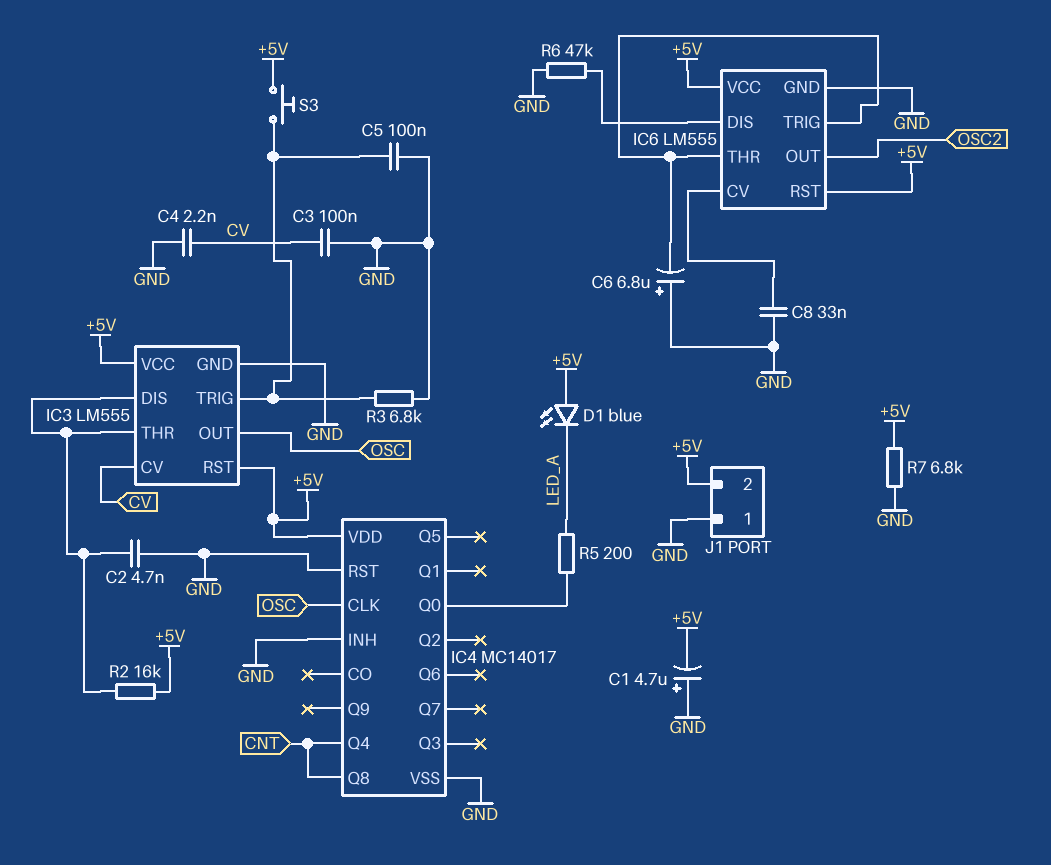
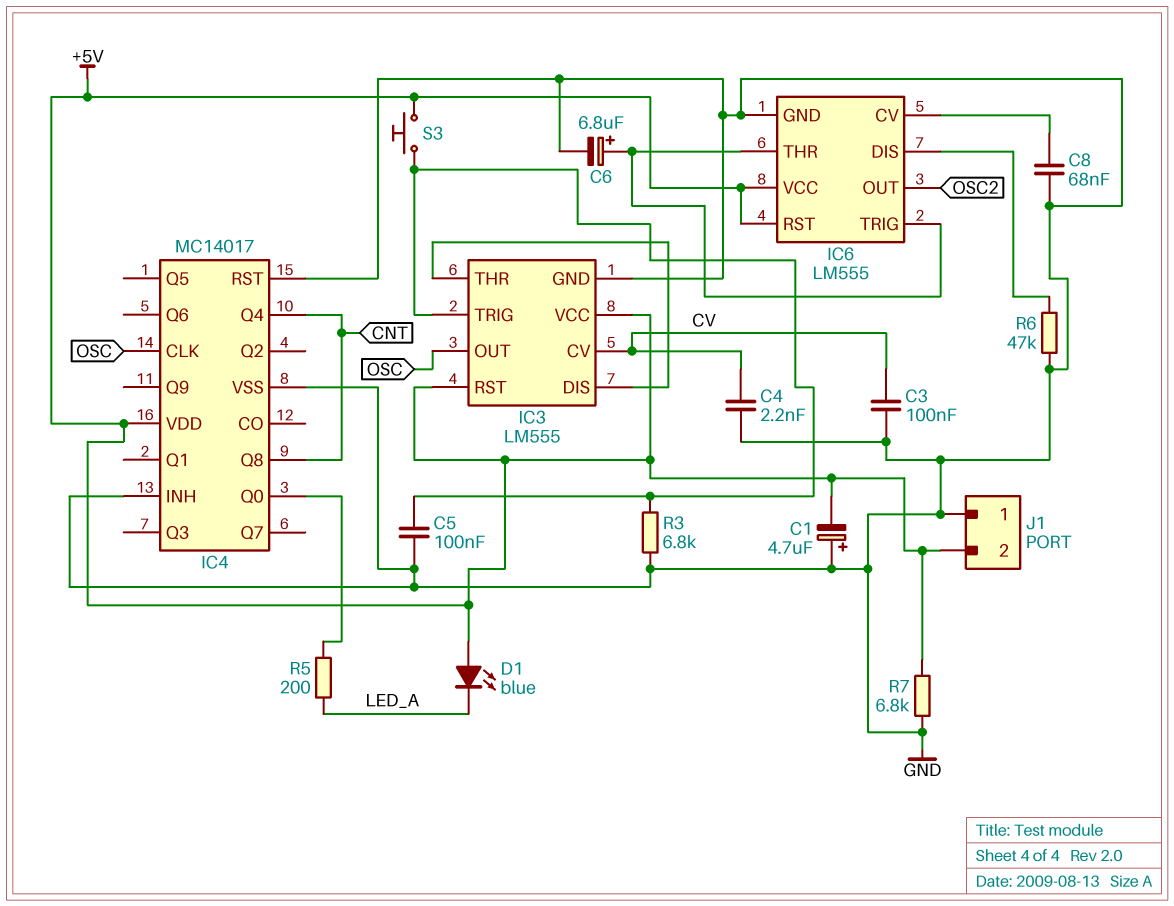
C2: 4.7nF (GND, IC3/DIS) -> none
C6: 6.8uF (plus GND, minus IC6/THR) -> 6.8uF (plus IC6/THR, minus GND)
C8: 33nF (GND, IC6/CV) -> 68nF (GND, IC6/CV)
R2: 16k (+5V, IC3/DIS) -> none

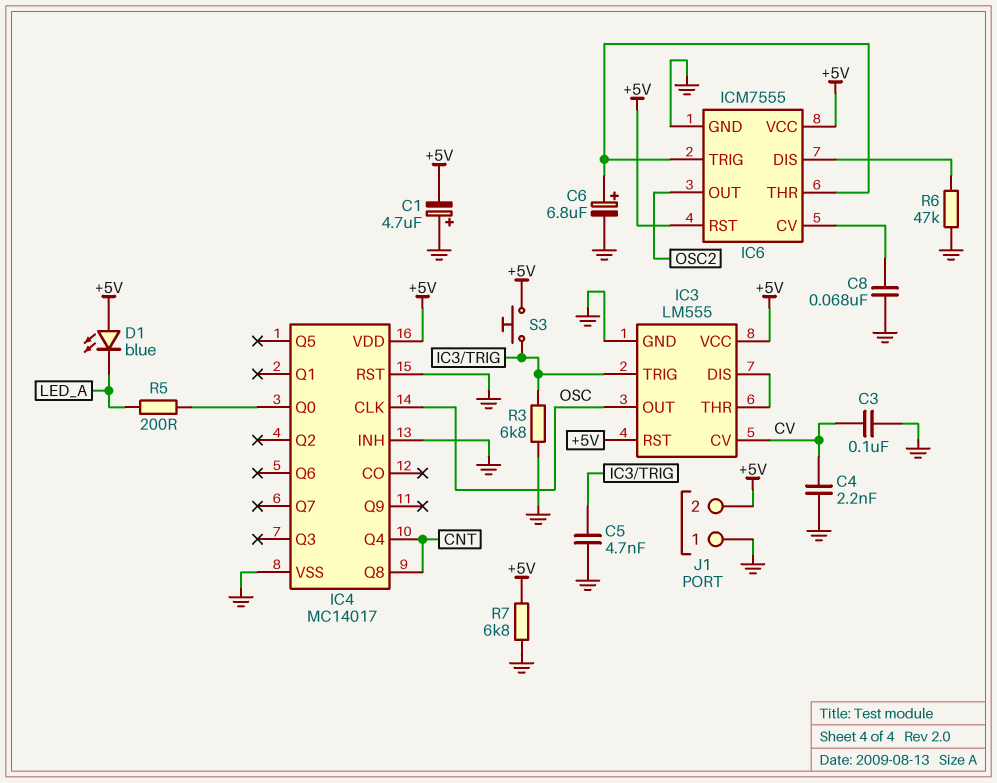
C5: 100nF (GND, IC3/TRIG) -> 4.7nF (GND, IC3/TRIG)
IC6: LM555 -> ICM7555

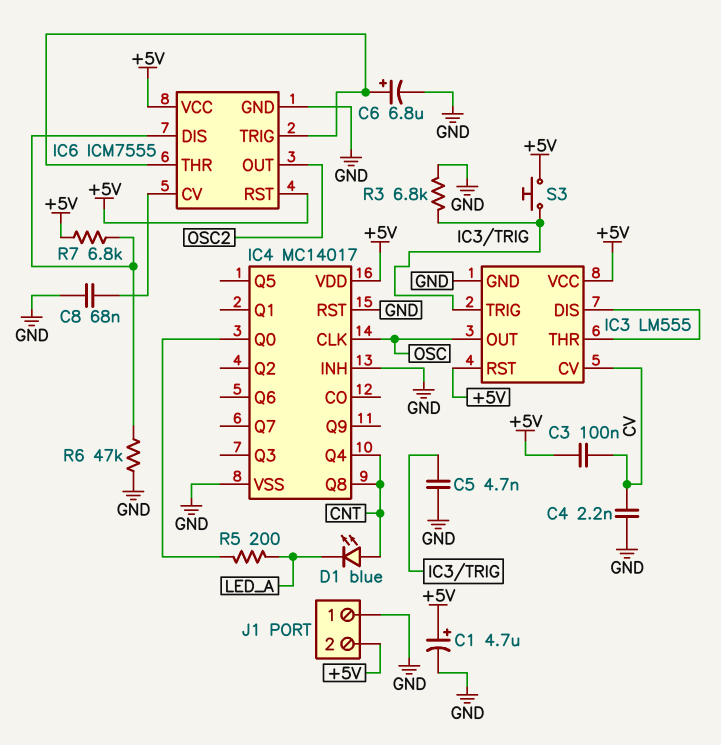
C1: 4.7uF (plus GND, minus +5V) -> 4.7uF (plus +5V, minus GND)
C3: 100nF (CV, GND) -> 100nF (+5V, CV)
D1: LED blue (A +5V, K LED_A) -> LED blue (A CNT, K LED_A)
R7: 6.8k (+5V, GND) -> 6.8k (+5V, IC6/DIS)

